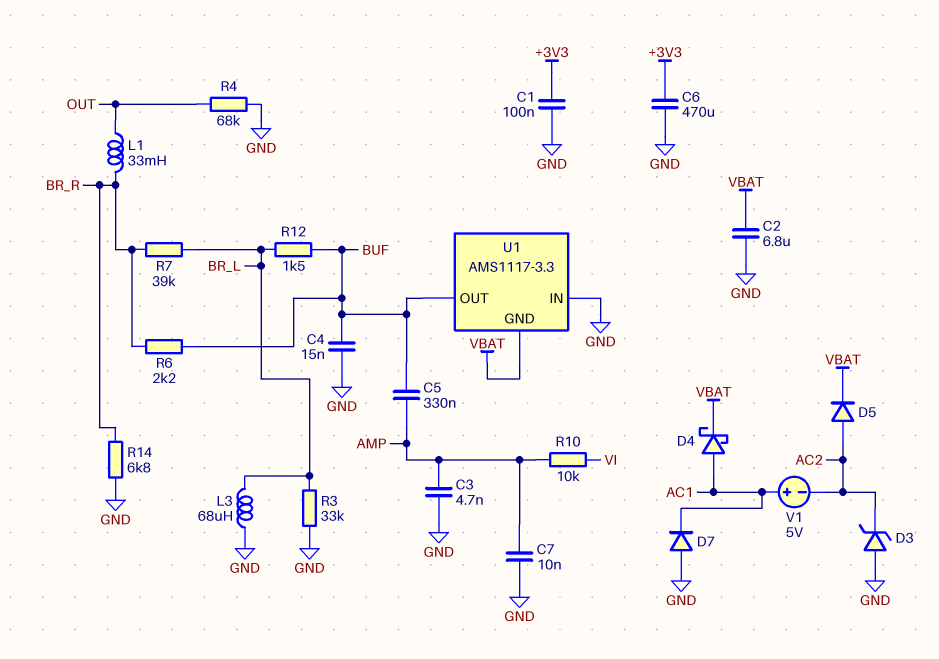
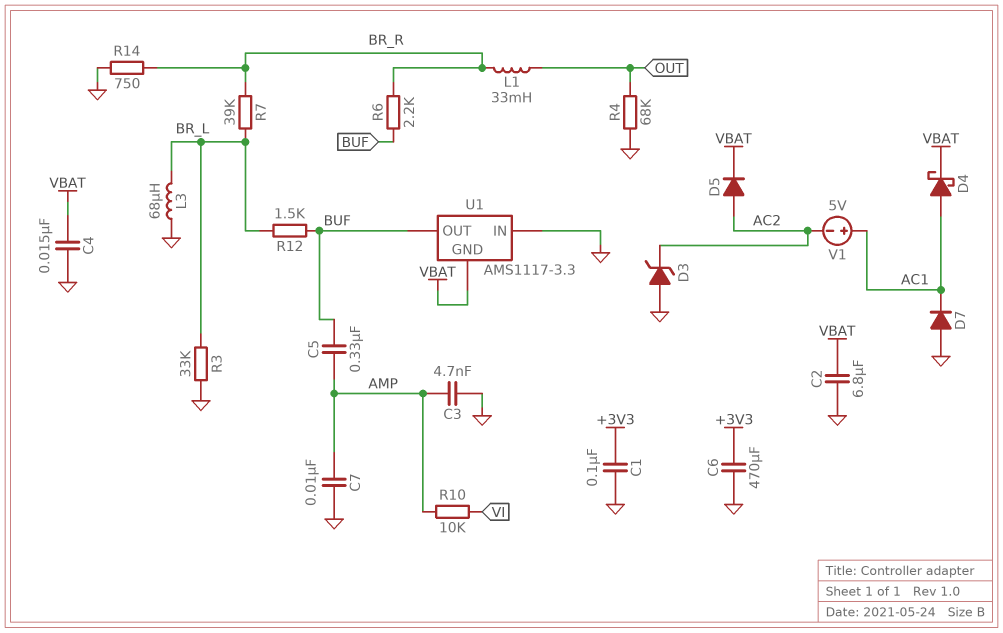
C4: 15nF (BUF, GND) -> 15nF (GND, VBAT)
R14: 6.8k (BR_R, GND) -> 750 (BR_R, GND)

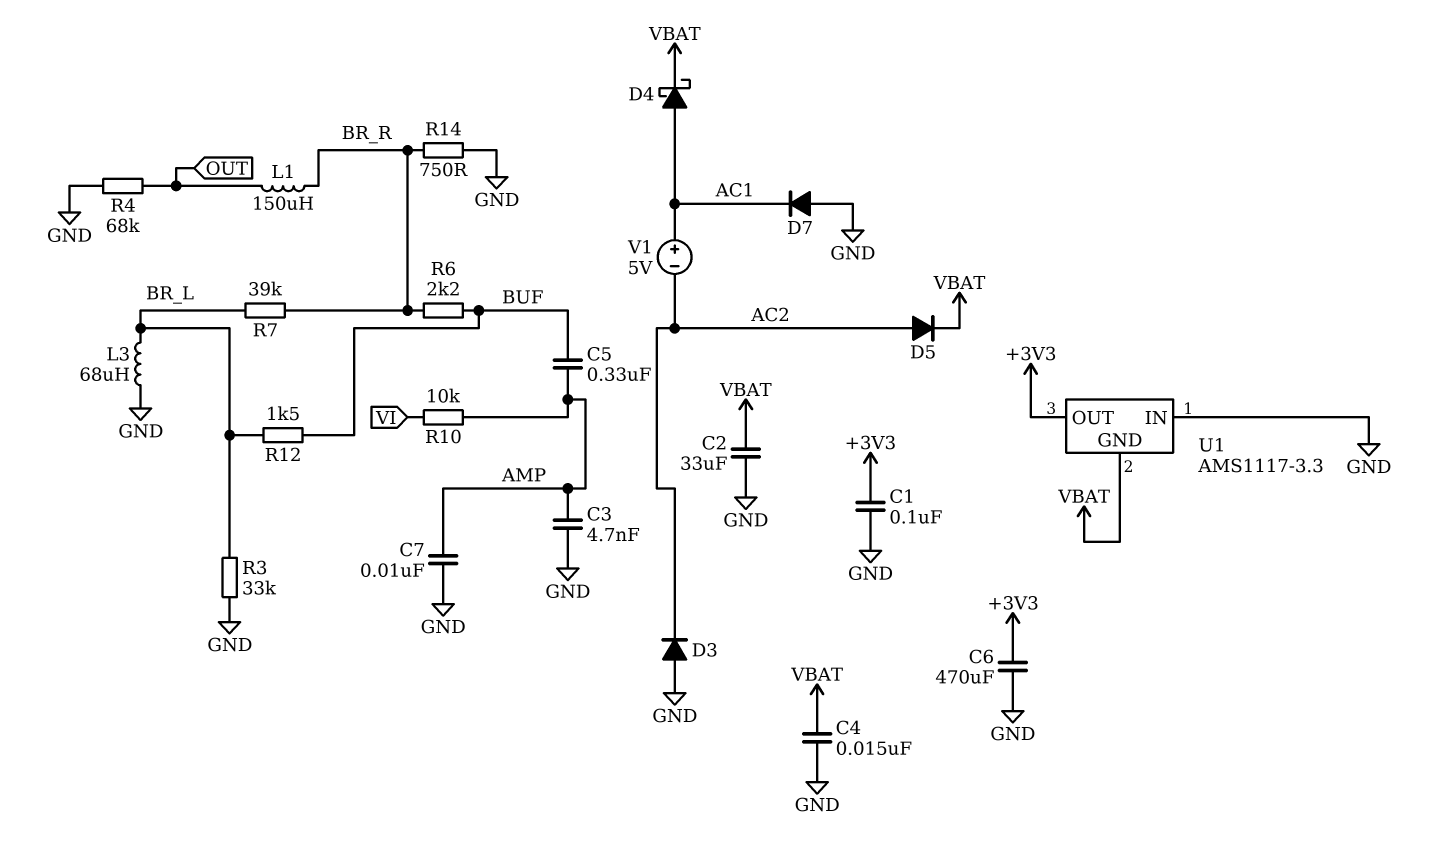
C2: 6.8uF (GND, VBAT) -> 33uF (GND, VBAT)
D3: zener (A GND, K AC2) -> diode (A GND, K AC2)
L1: 33mH (BR_R, OUT) -> 150uH (BR_R, OUT)
U1 pin OUT: BUF -> +3V3

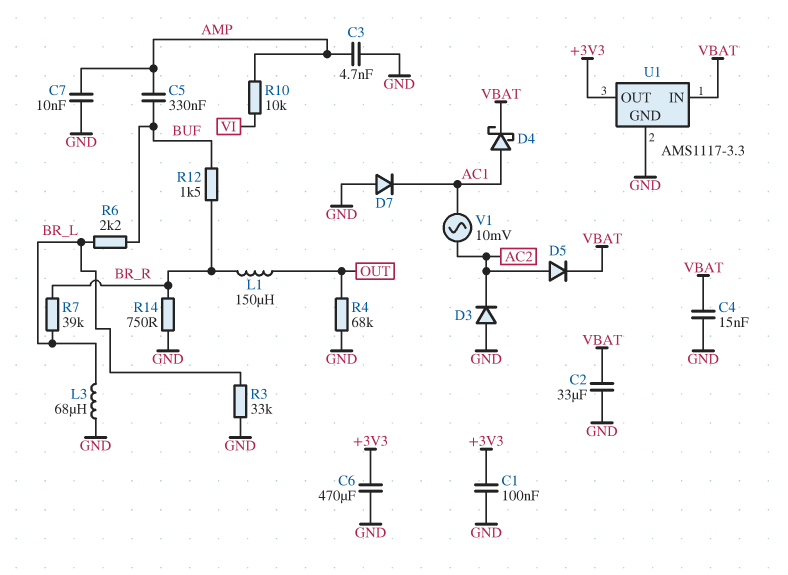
R6: 2.2k (BR_R, BUF) -> 2.2k (BR_L, BUF)
R12: 1.5k (BR_L, BUF) -> 1.5k (BR_R, BUF)
U1 pin GND: VBAT -> GND
U1 pin IN: GND -> VBAT
V1: 5V (plus AC1, minus AC2) -> AC 10mV (AC1, AC2)

